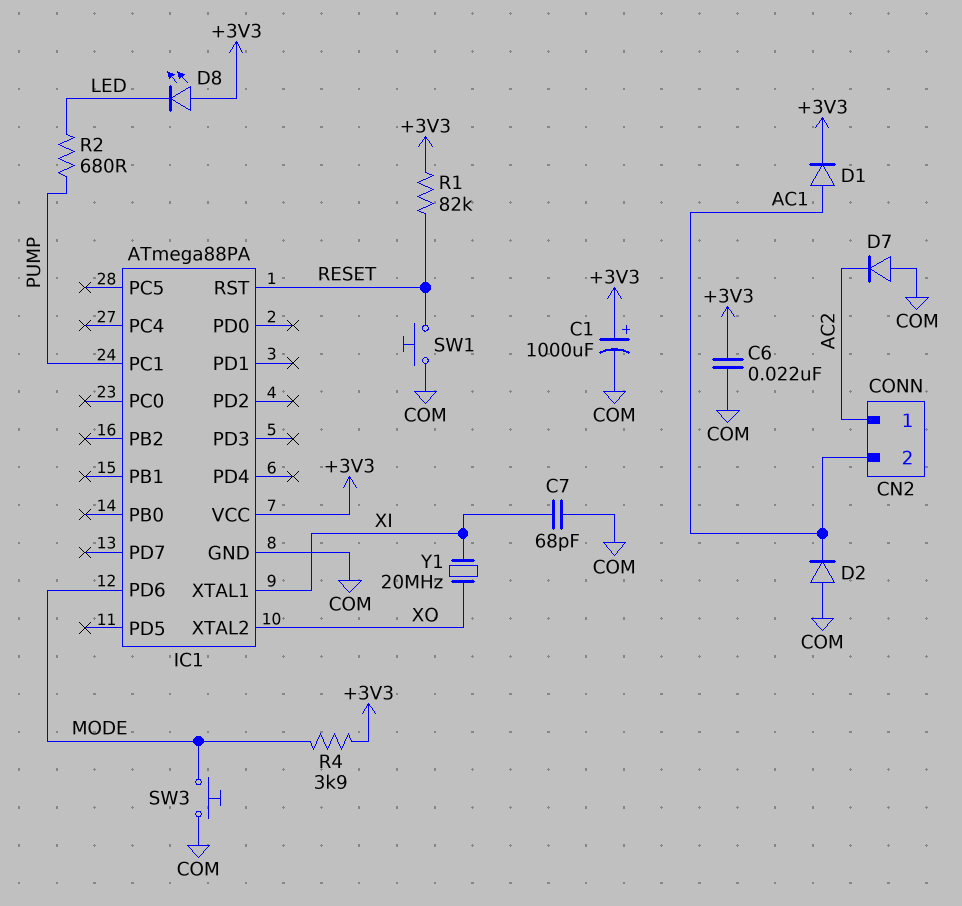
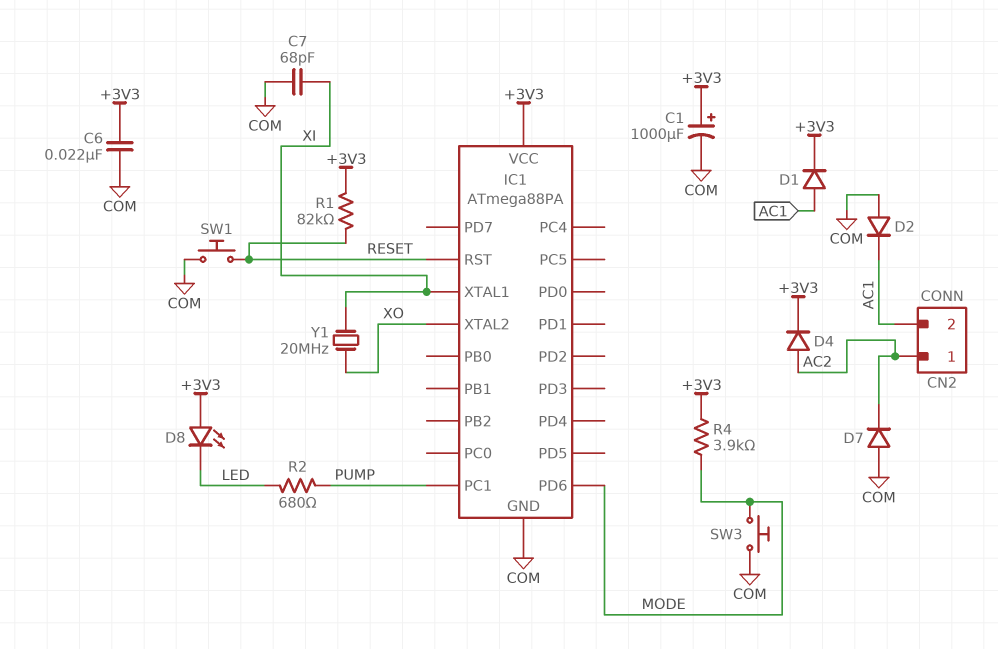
D4: none -> diode (A AC2, K +3V3)

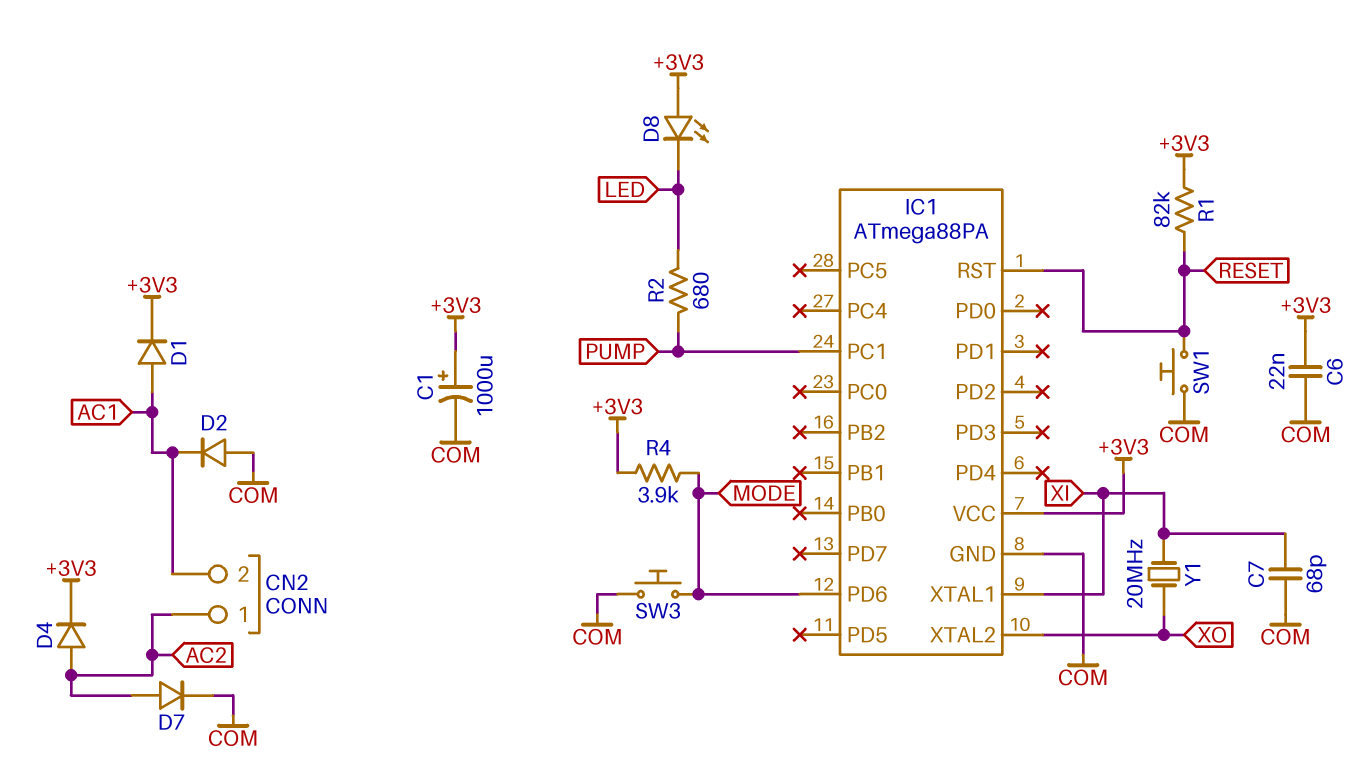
D7: diode (A COM, K AC2) -> diode (A AC2, K COM)

